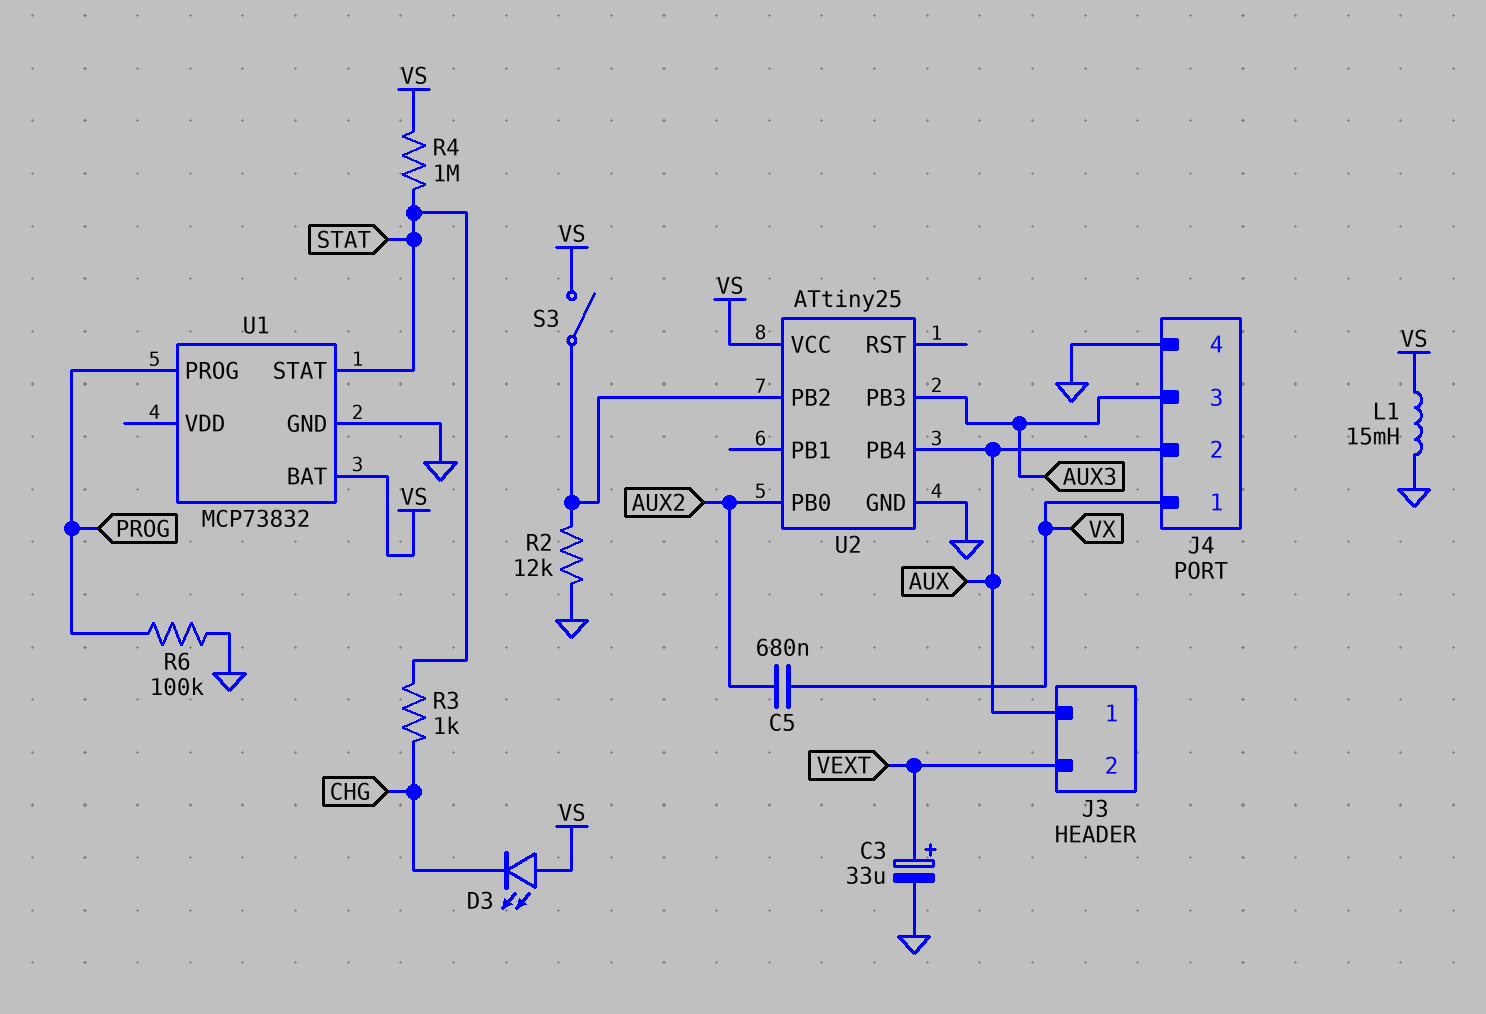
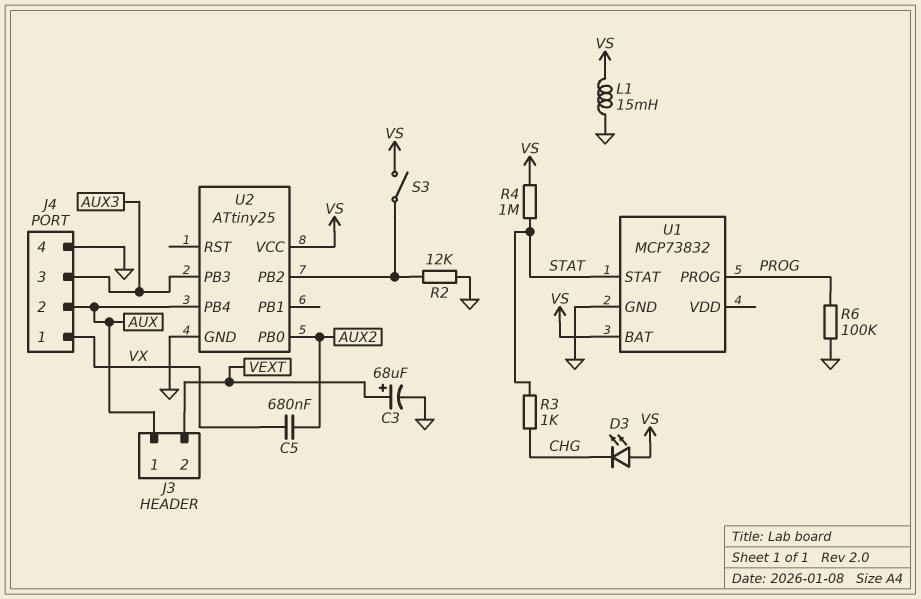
C3: 33uF (plus VEXT, minus GND) -> 68uF (plus VEXT, minus GND)

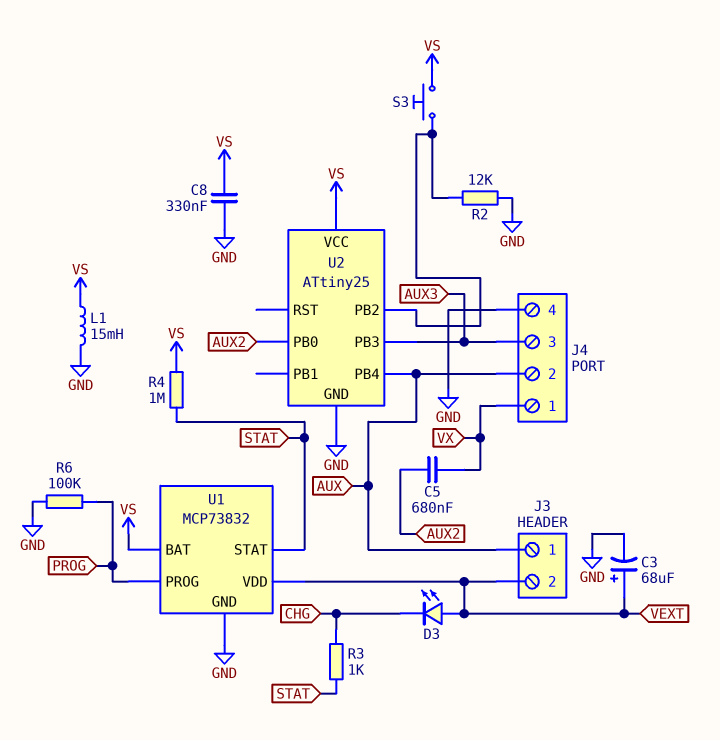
C8: none -> 330nF (GND, VS)
D3: LED (A VS, K CHG) -> LED (A VEXT, K CHG)
S3: switch (U2/PB2, VS) -> button (U2/PB2, VS)
U1 pin VDD: none -> VEXT

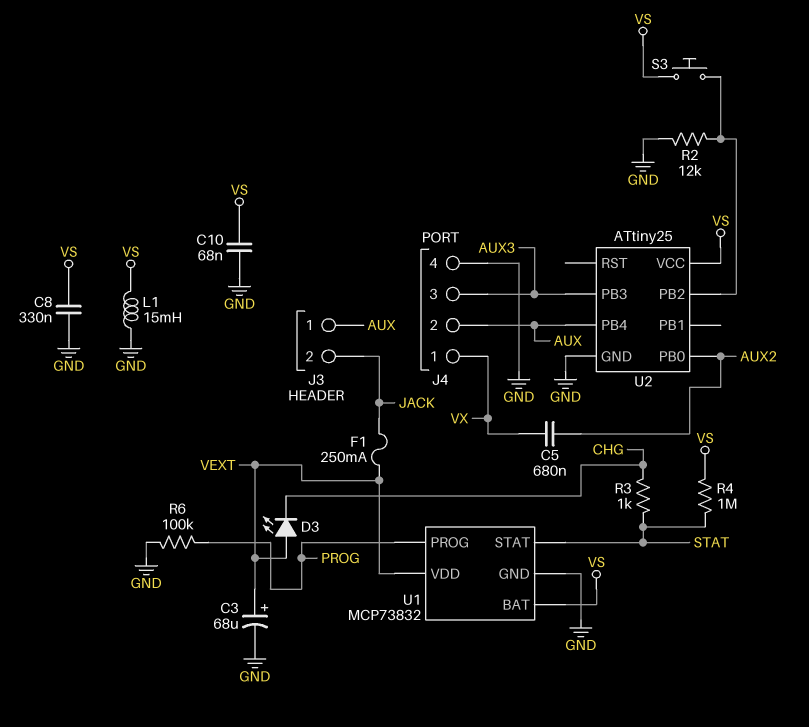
C10: none -> 68nF (GND, VS)
F1: none -> 250mA (JACK, VEXT)
J3 pin 2: VEXT -> JACK

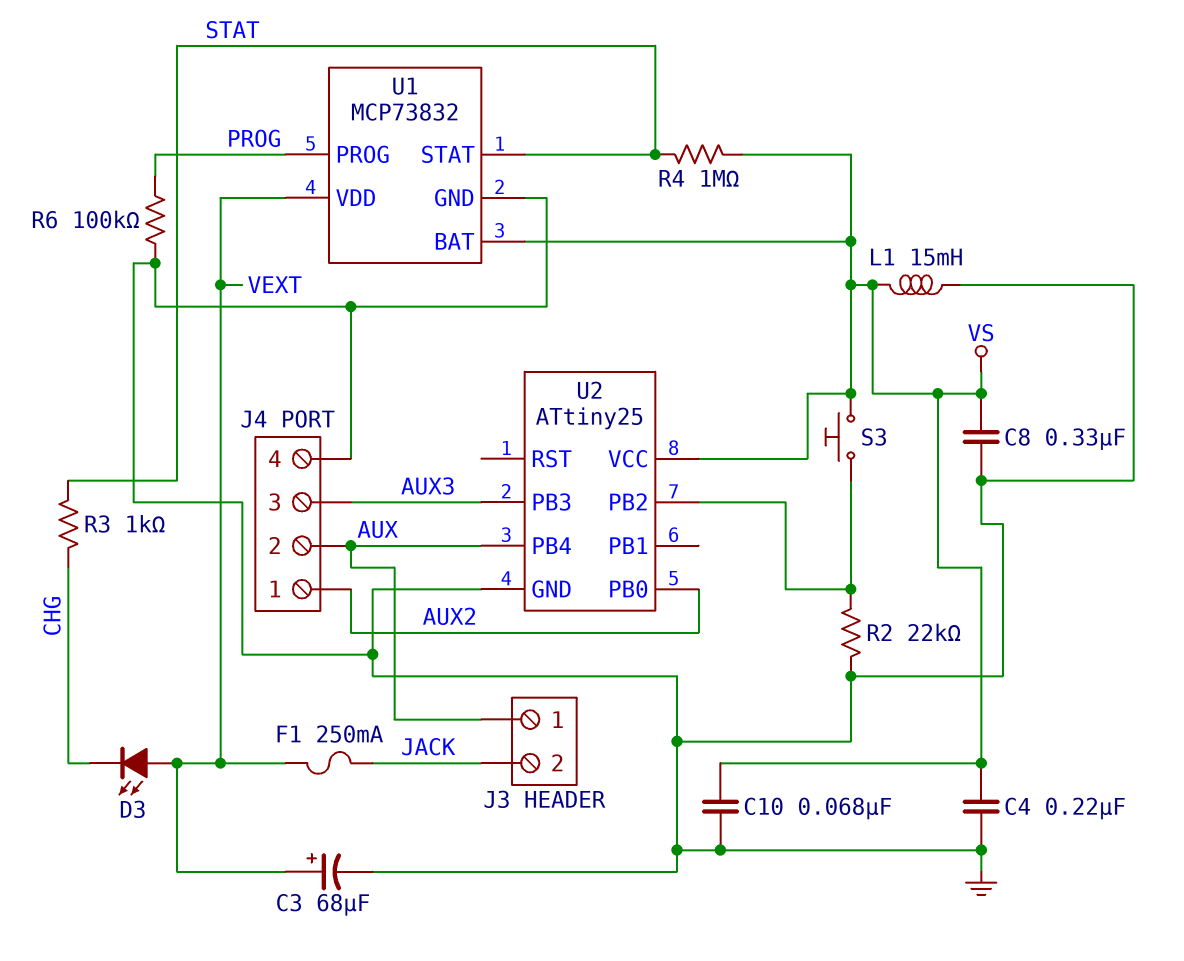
C4: none -> 220nF (GND, VS)
C5: 680nF (AUX2, VX) -> none
J4 pin 1: VX -> AUX2
R2: 12k (GND, U2/PB2) -> 22k (GND, U2/PB2)

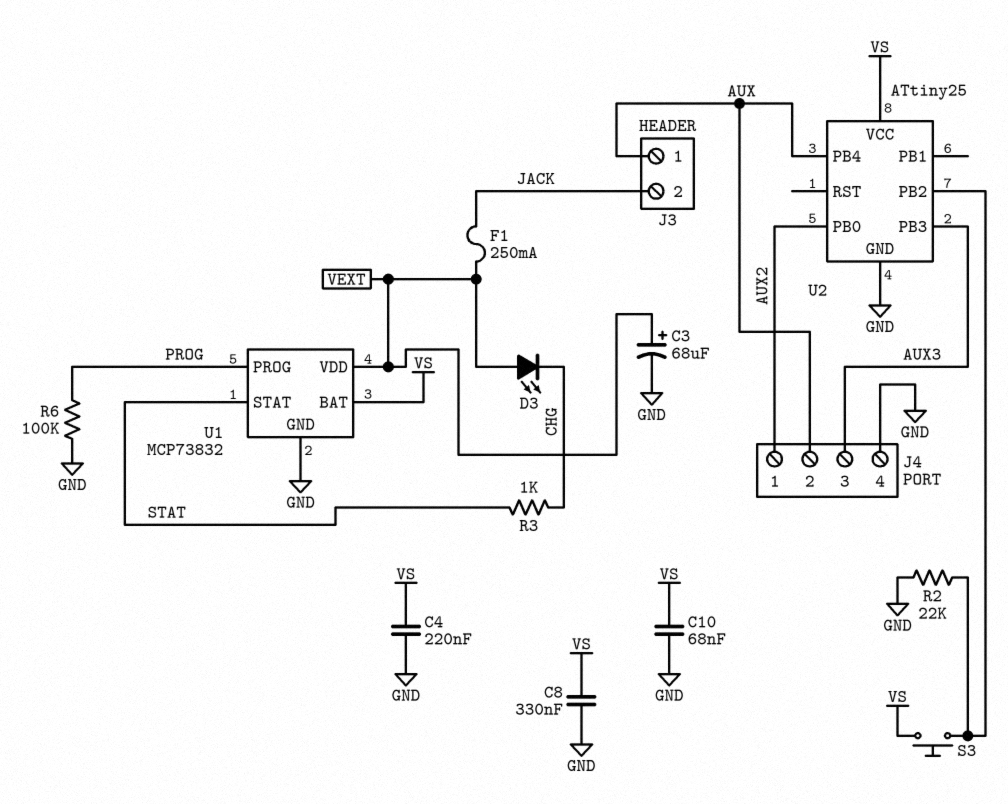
L1: 15mH (GND, VS) -> none
R4: 1M (STAT, VS) -> none

